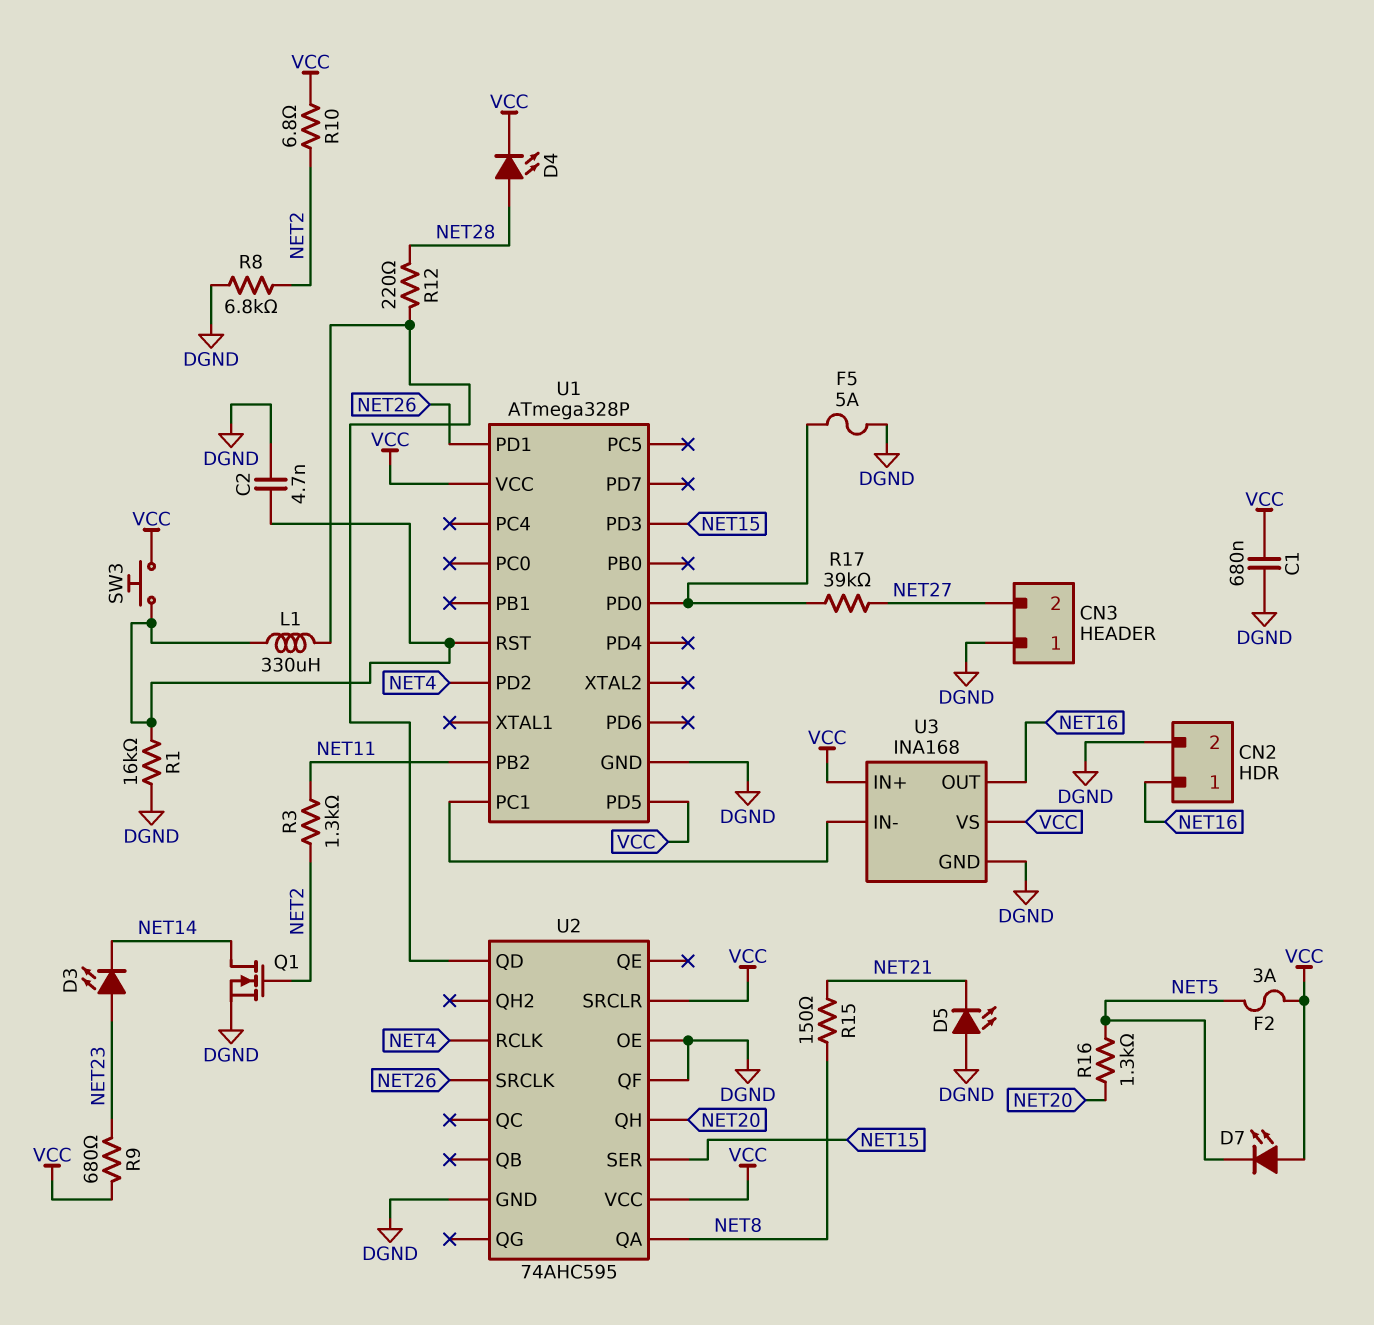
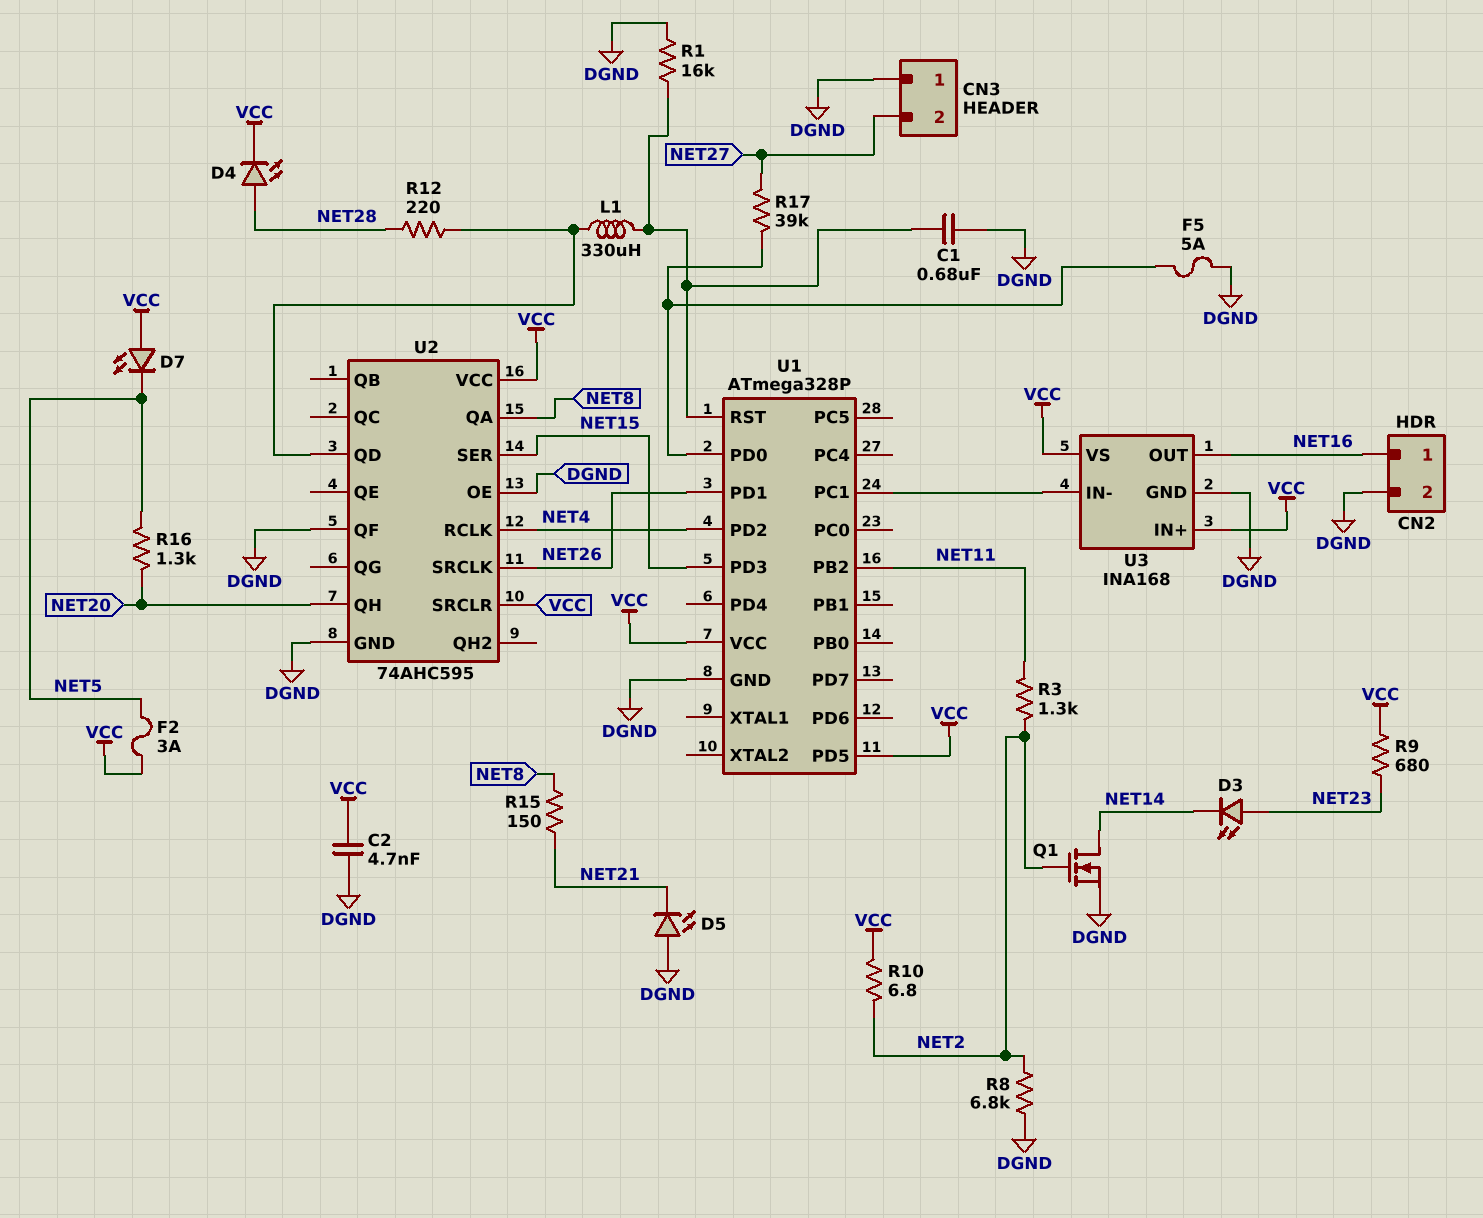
C1: 680nF (DGND, VCC) -> 680nF (DGND, U1/RST)
C2: 4.7nF (DGND, U1/RST) -> 4.7nF (DGND, VCC)
SW3: button (U1/RST, VCC) -> none

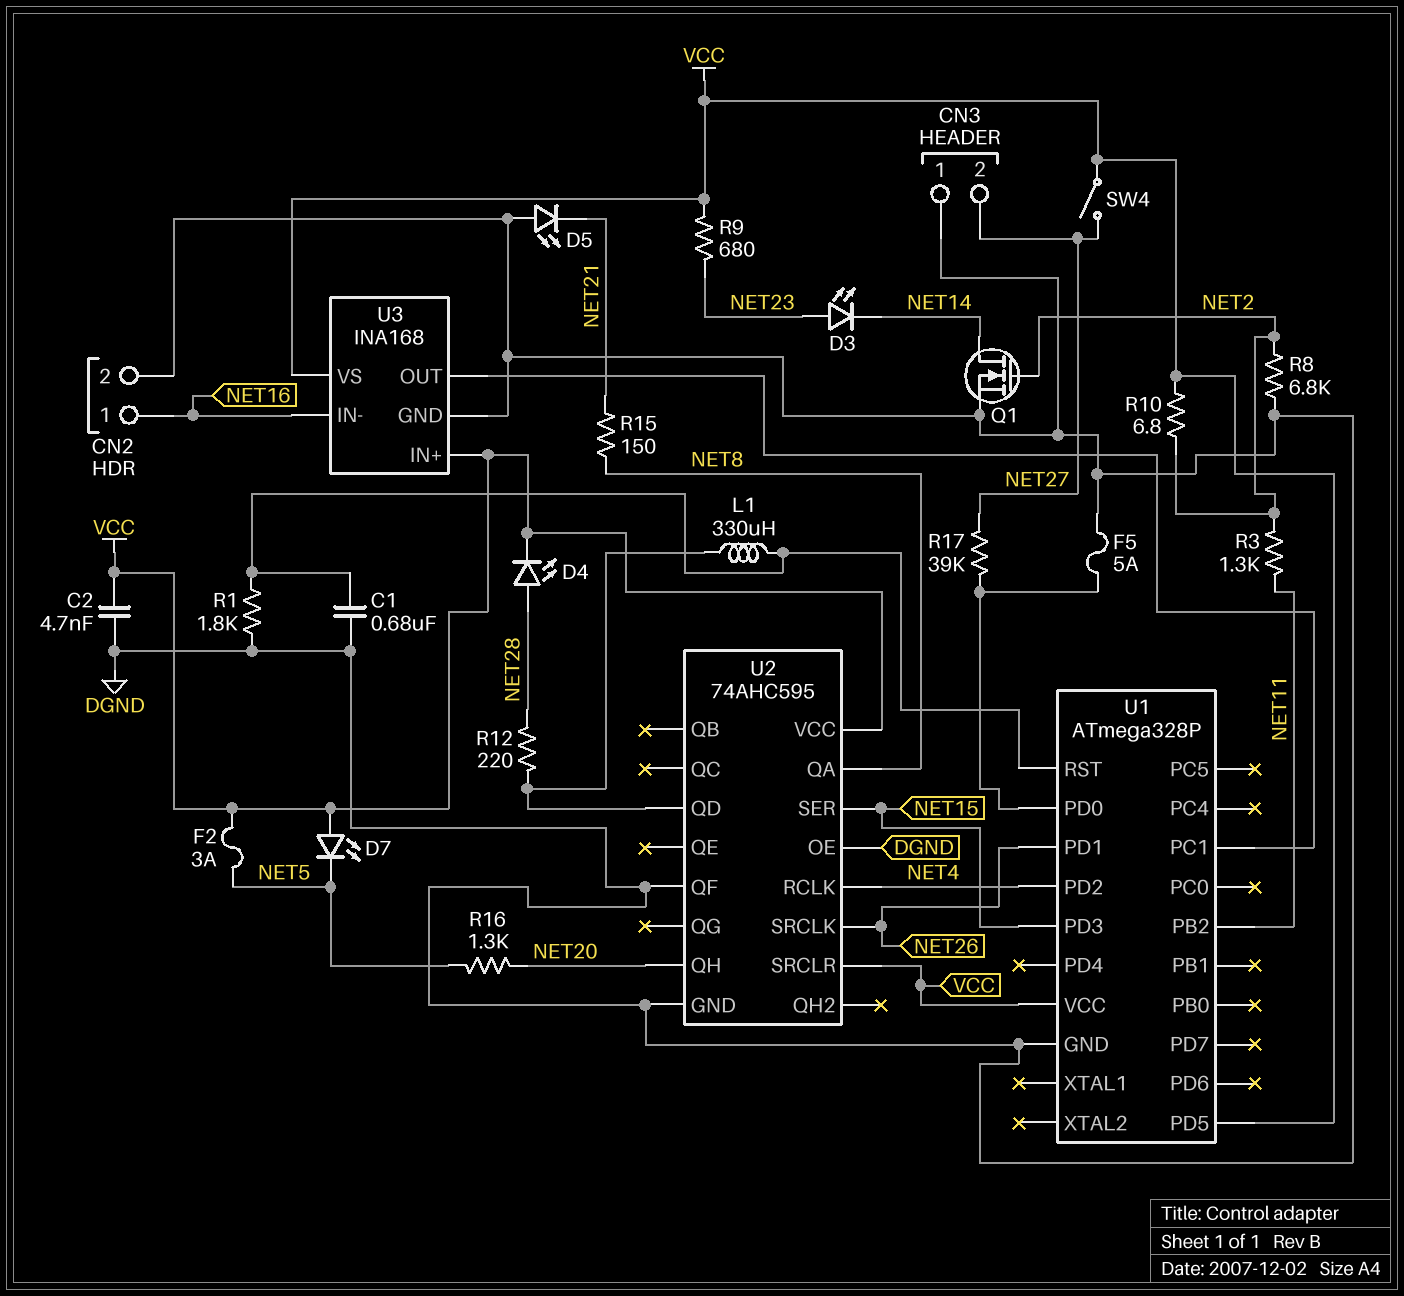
R1: 16k (DGND, U1/RST) -> 1.8k (DGND, U1/RST)
SW4: none -> switch (NET27, VCC)
U3 pin IN-: U1/PC1 -> NET16
U3 pin OUT: NET16 -> U1/PC1

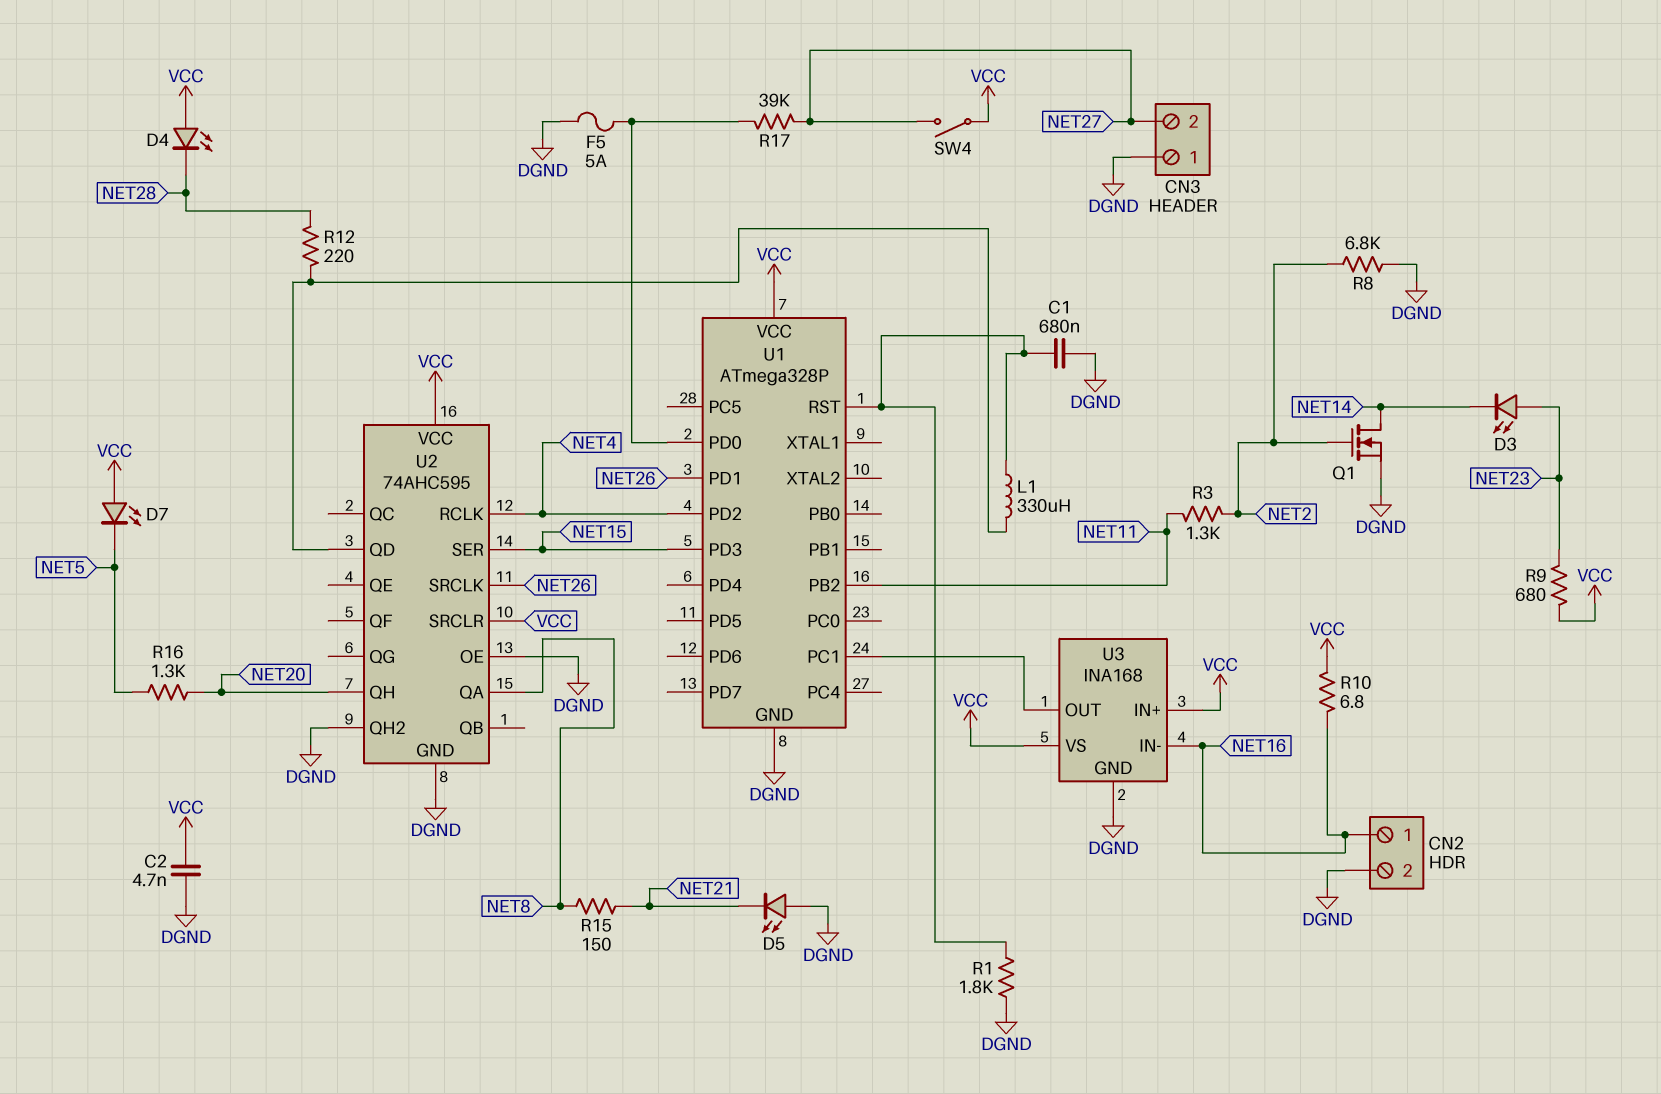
D4: LED (A NET28, K VCC) -> LED (A VCC, K NET28)
F2: 3A (NET5, VCC) -> none
R10: 6.8 (NET2, VCC) -> 6.8 (NET16, VCC)
U1 pin PD5: VCC -> none
U2 pin QF: DGND -> none
U2 pin QH2: none -> DGND

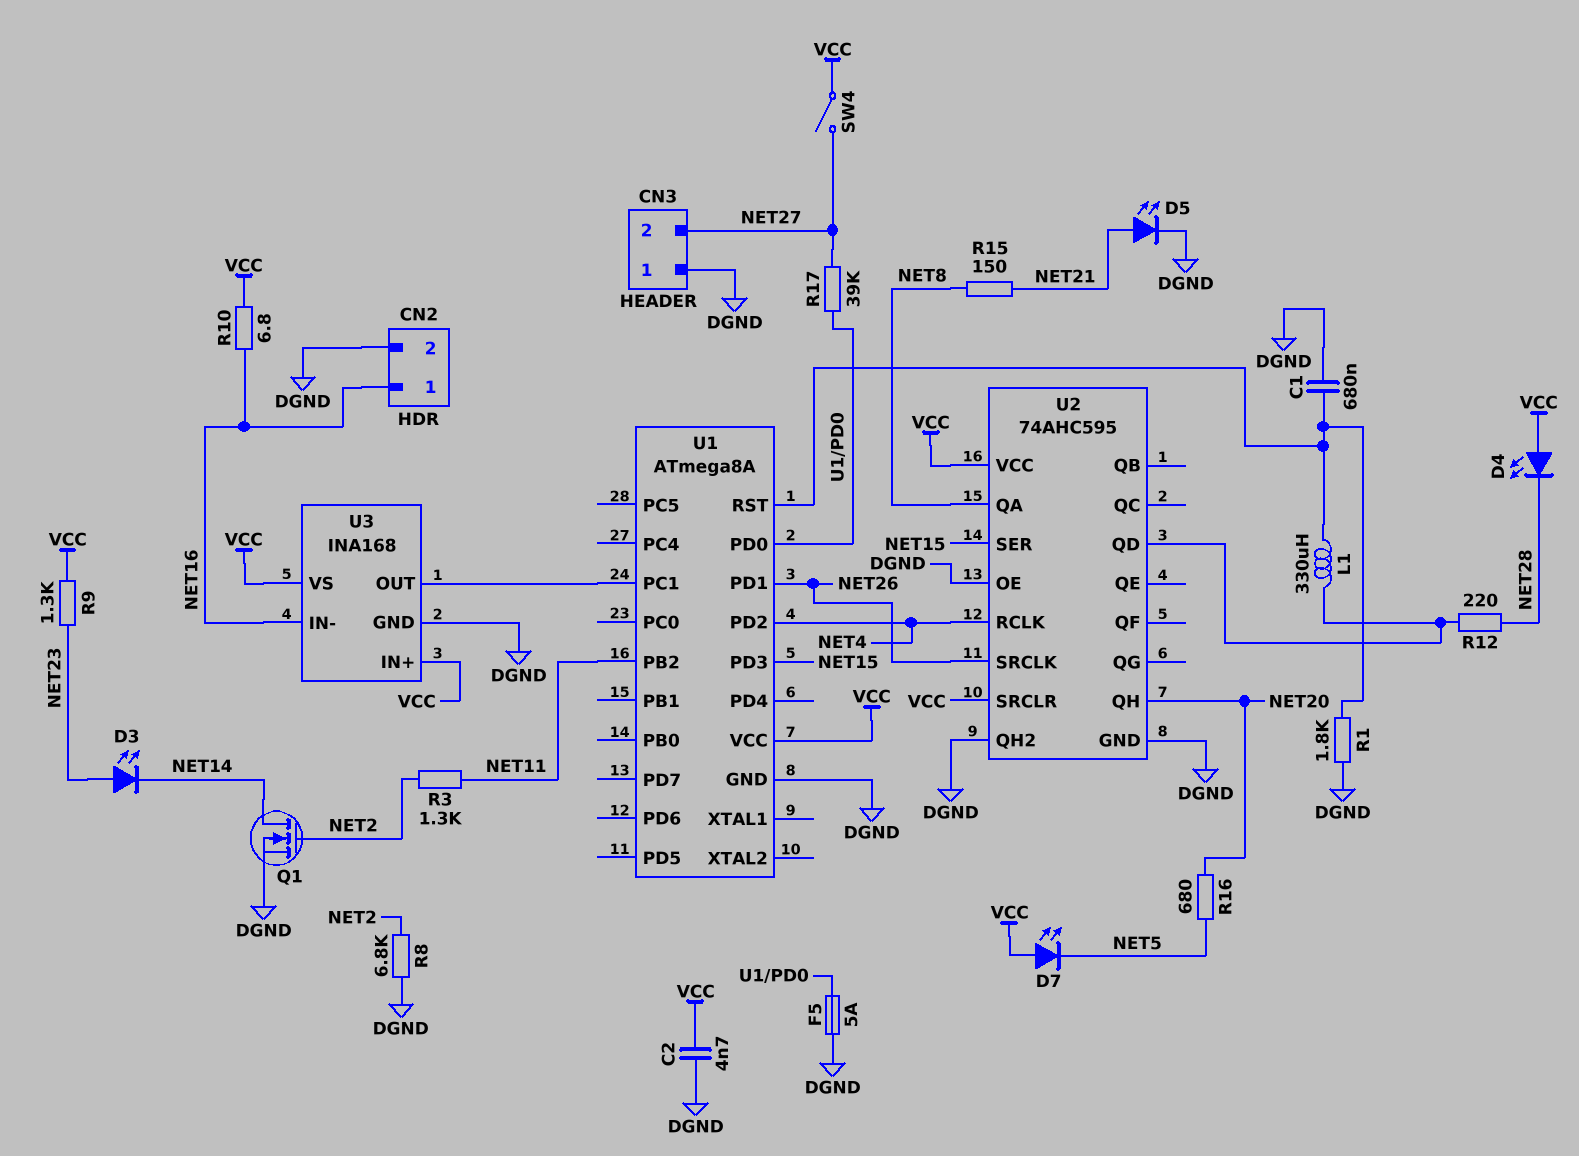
D5: LED (A DGND, K NET21) -> LED (A NET21, K DGND)
R9: 680 (NET23, VCC) -> 1.3k (NET23, VCC)
R16: 1.3k (NET5, NET20) -> 680 (NET5, NET20)
U1: ATmega328P -> ATmega8A

